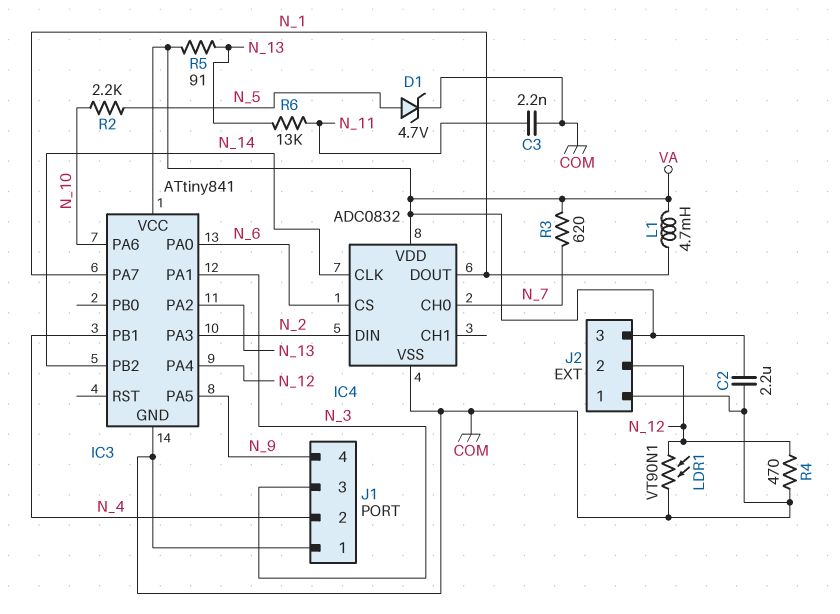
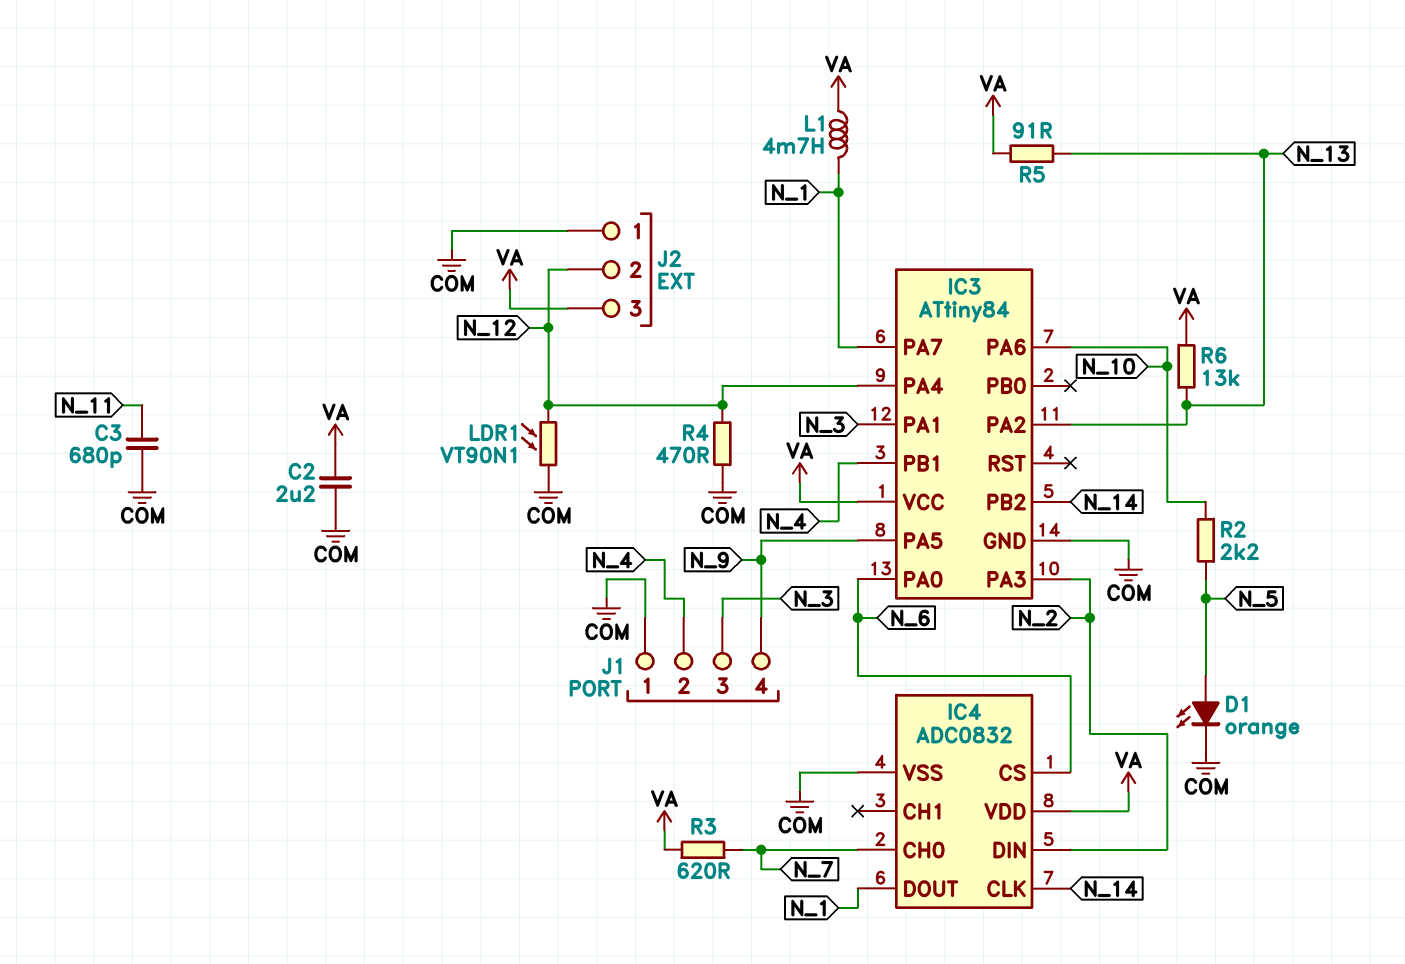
C3: 2.2nF (COM, N_11) -> 680pF (COM, N_11)
D1: zener 4.7V (A N_5, K COM) -> LED orange (A N_5, K COM)
IC3: ATtiny841 -> ATtiny84
R6: 13k (N_11, N_13) -> 13k (N_13, VA)

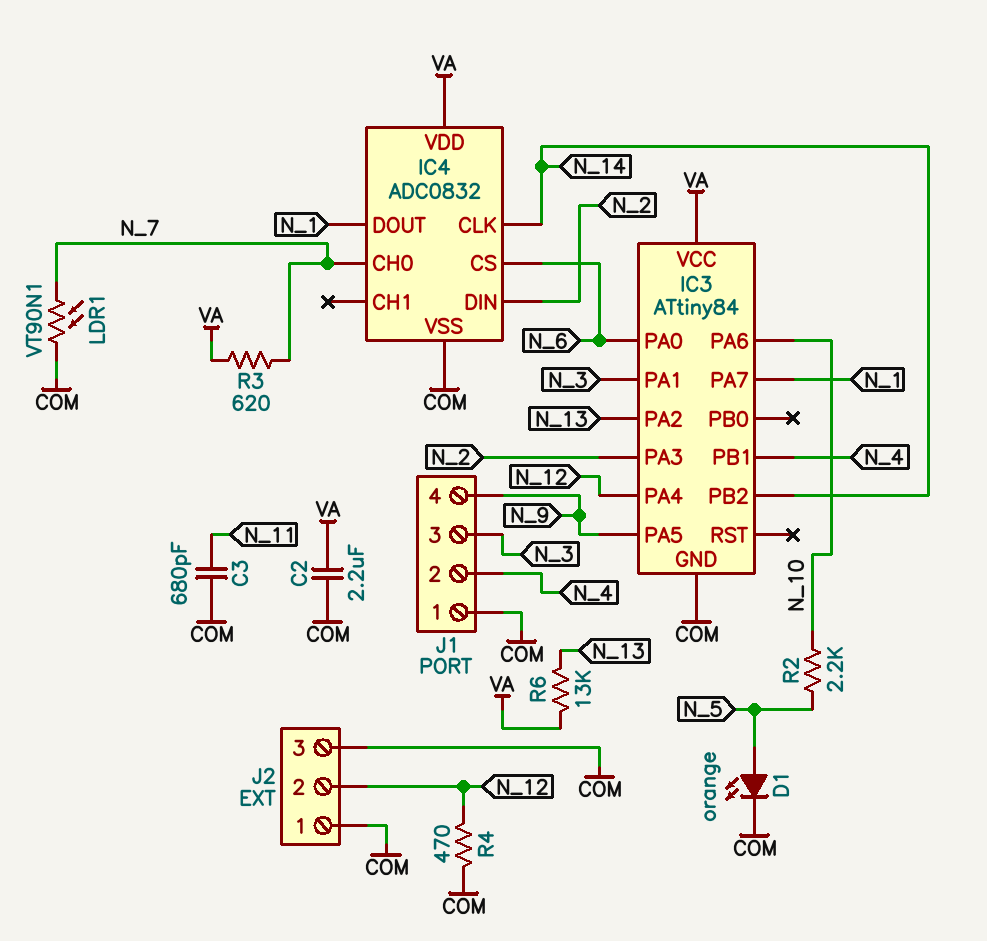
J2 pin 3: VA -> COM
L1: 4.7mH (N_1, VA) -> none
LDR1: VT90N1 (COM, N_12) -> VT90N1 (COM, N_7)
R5: 91 (N_13, VA) -> none

